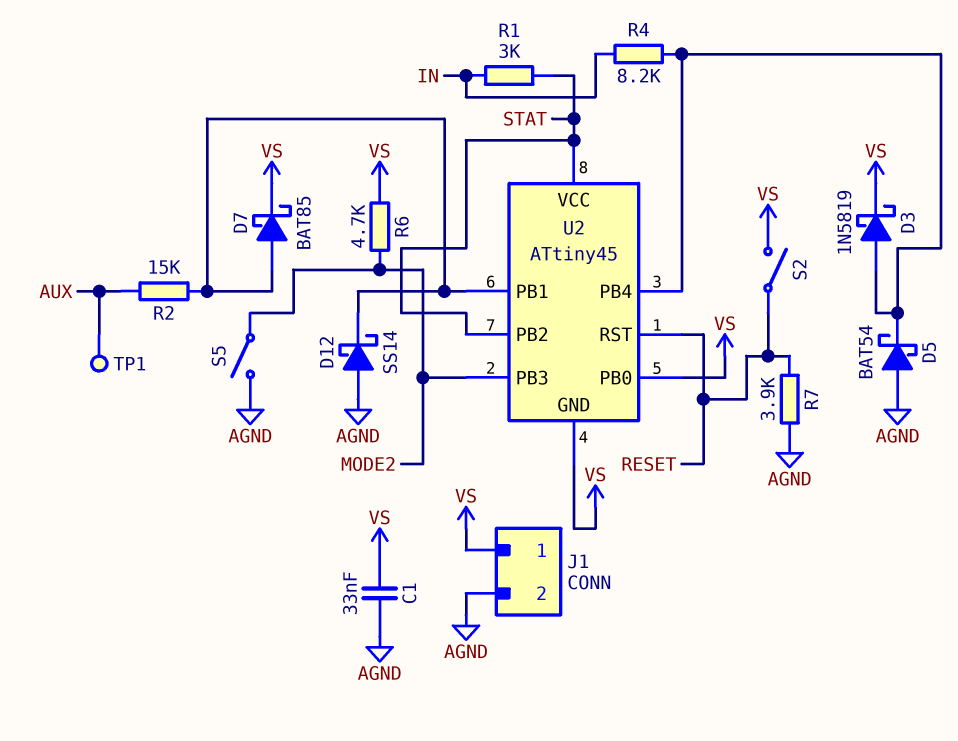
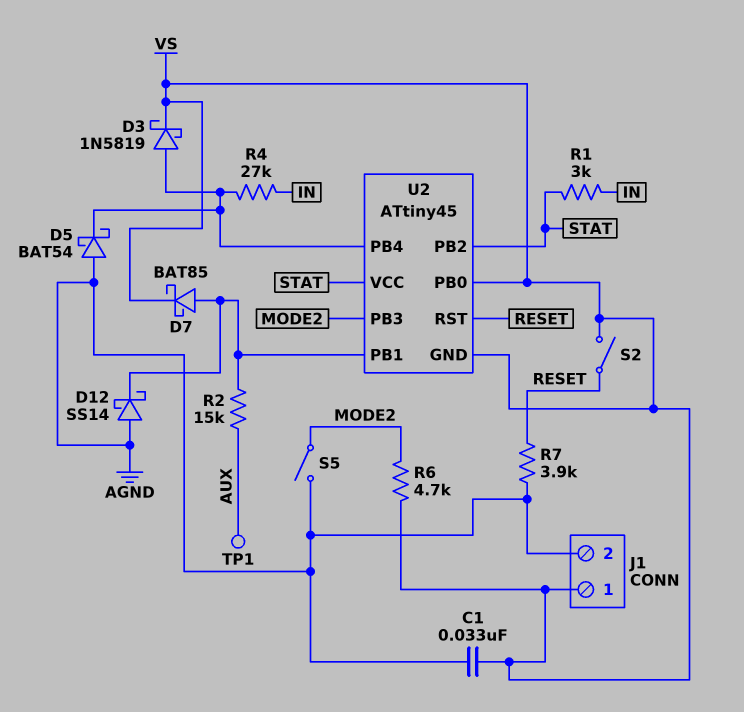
R4: 8.2k (IN, U2/PB4) -> 27k (IN, U2/PB4)

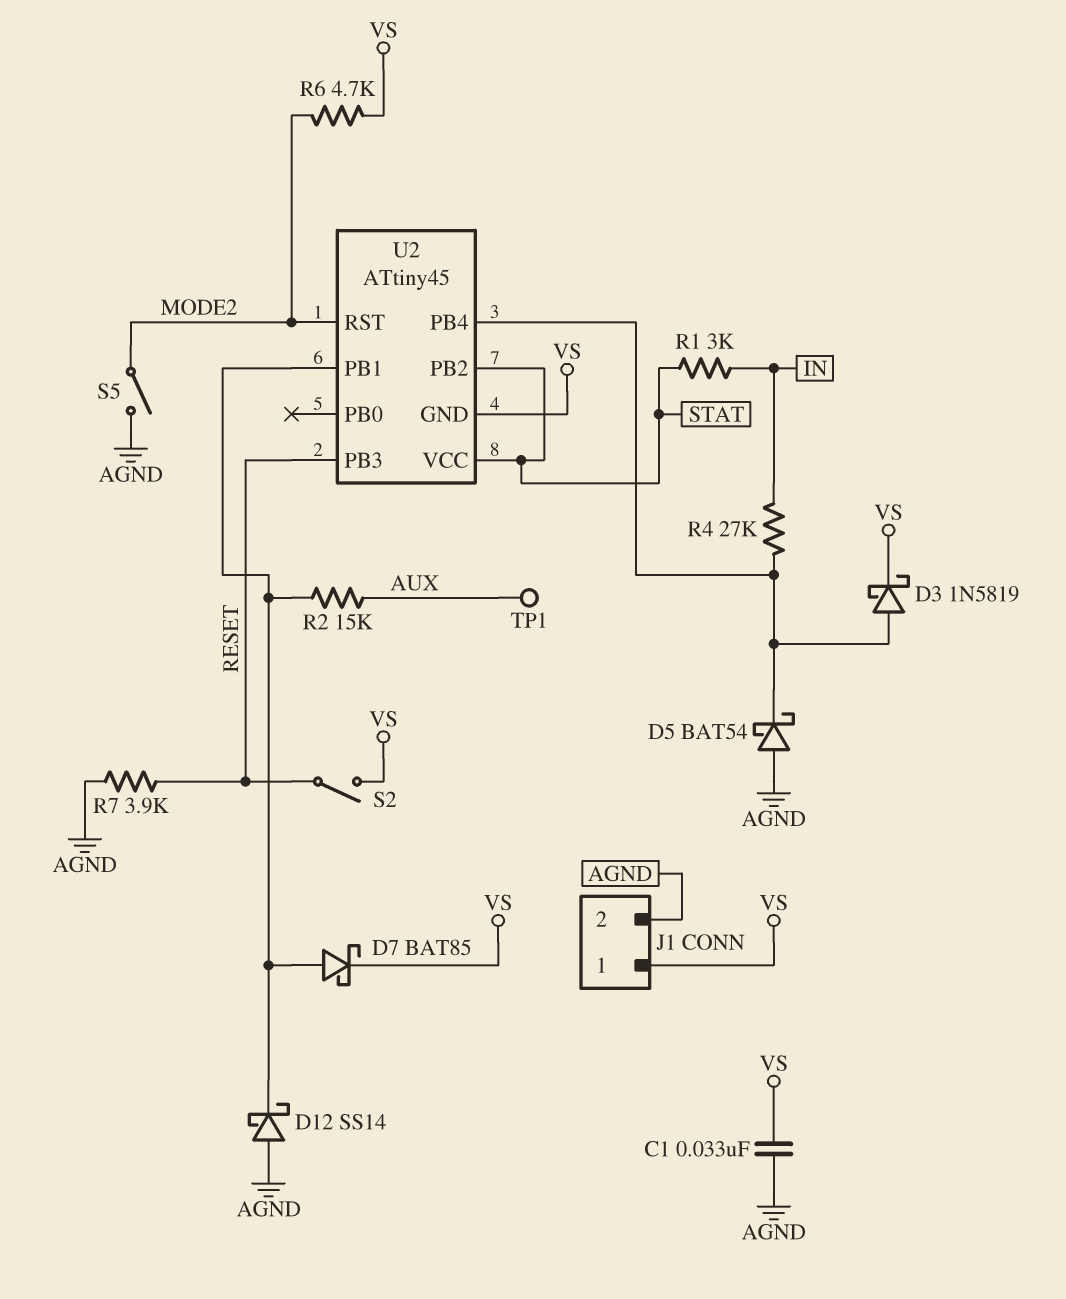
U2 pin PB0: VS -> none
U2 pin PB3: MODE2 -> RESET
U2 pin RST: RESET -> MODE2

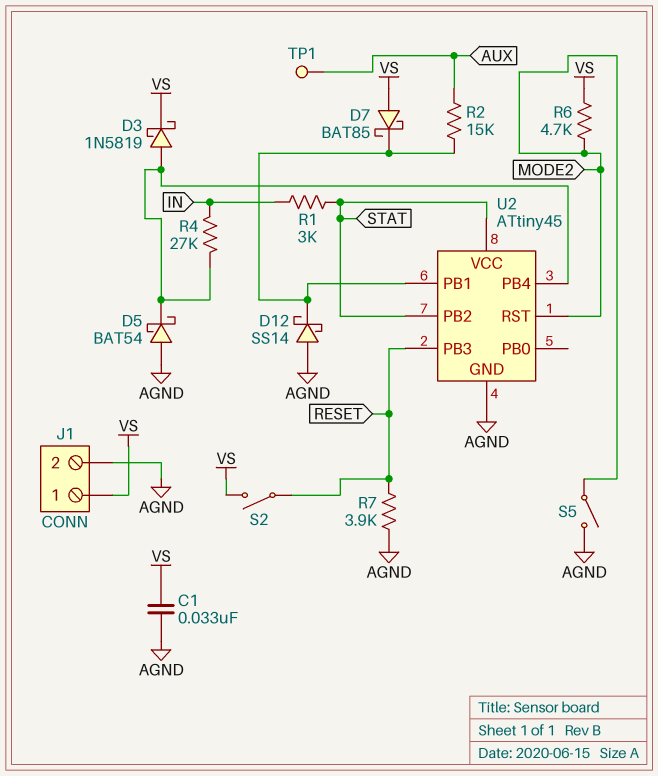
D7: schottky BAT85 (A U2/PB1, K VS) -> schottky BAT85 (A VS, K U2/PB1)
U2 pin GND: VS -> AGND

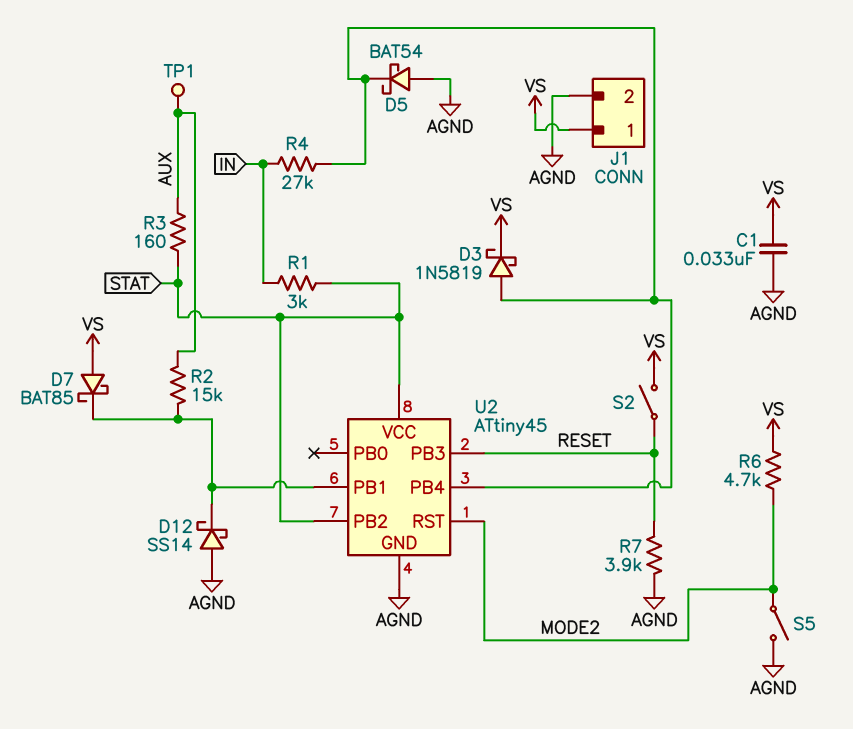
R3: none -> 160 (AUX, STAT)

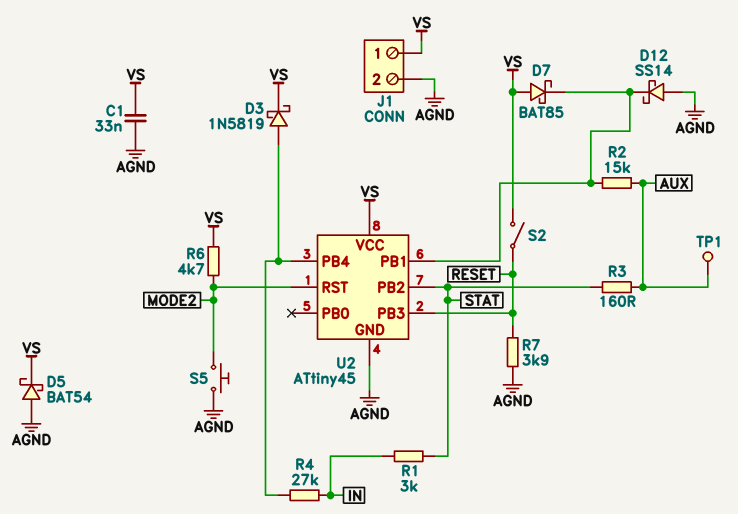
D5: schottky BAT54 (A AGND, K U2/PB4) -> schottky BAT54 (A AGND, K VS)
S5: switch (AGND, MODE2) -> button (AGND, MODE2)
U2 pin VCC: STAT -> VS

